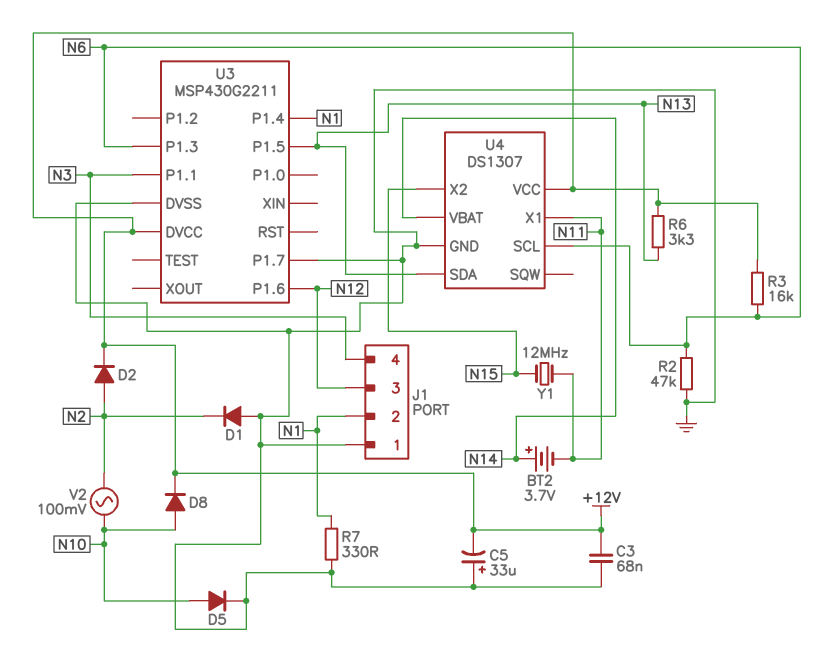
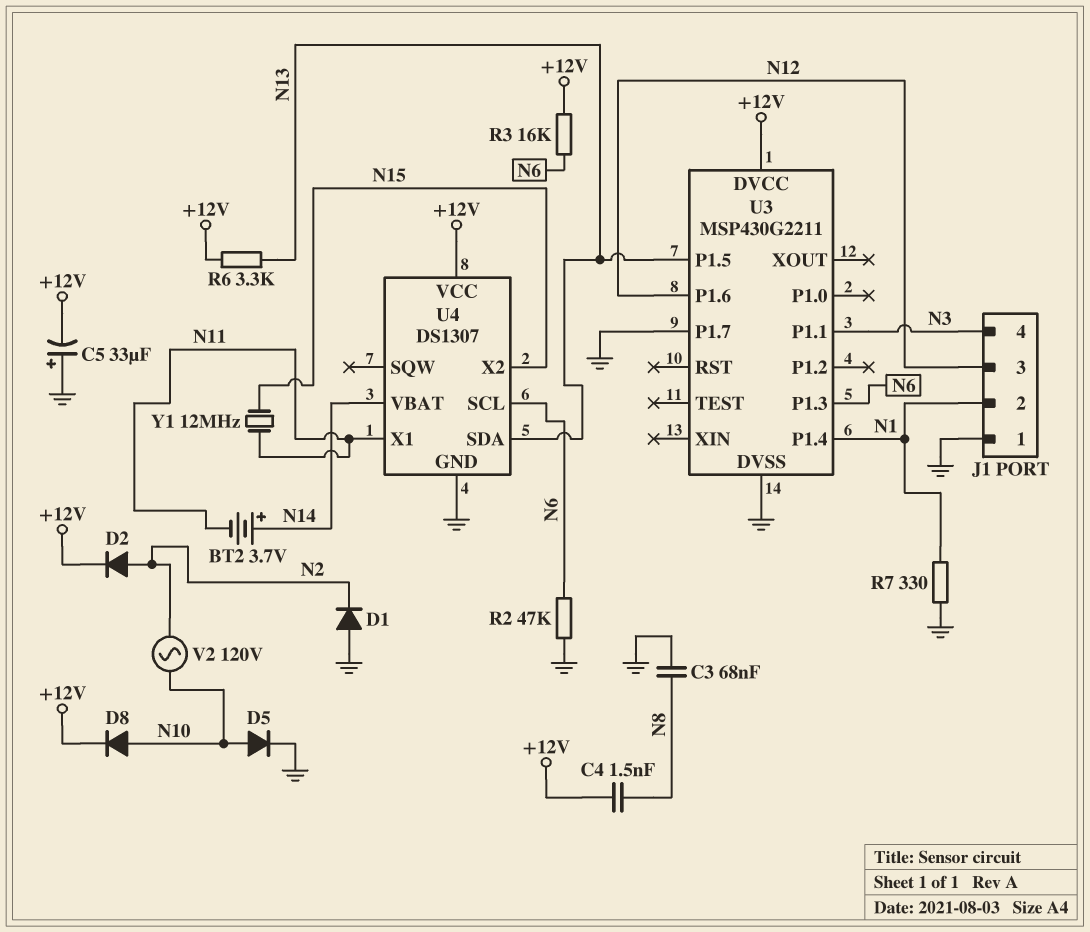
C3: 68nF (+12V, GND) -> 68nF (GND, N8)
C4: none -> 1.5nF (+12V, N8)
V2: AC 100mV (N2, N10) -> AC 120V (N2, N10)

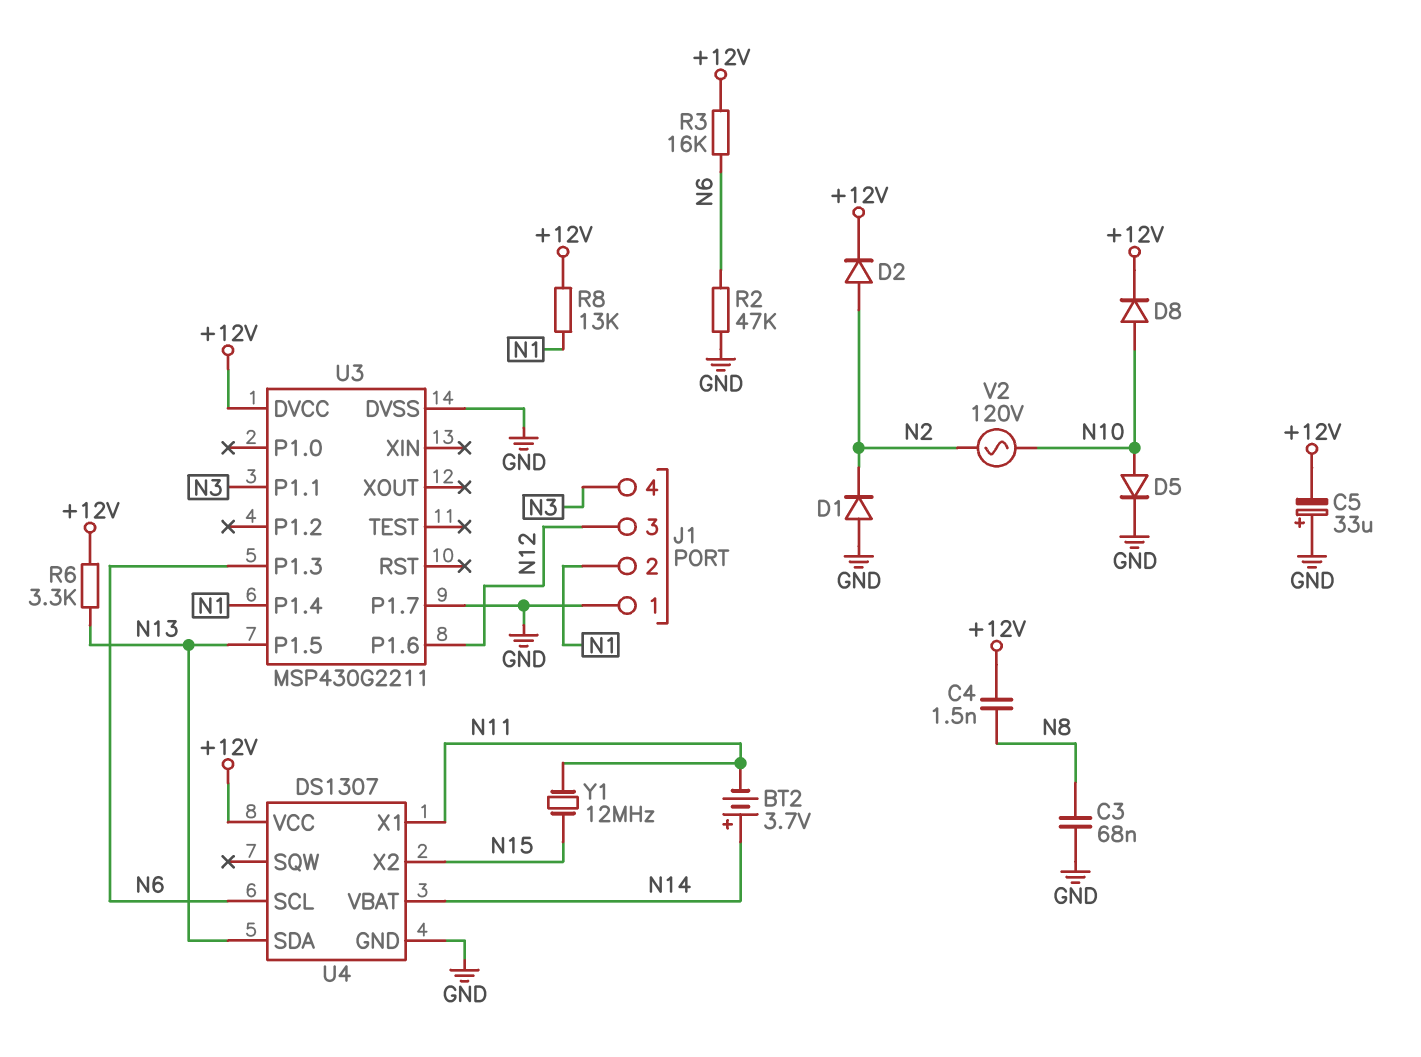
R7: 330 (GND, N1) -> none
R8: none -> 13k (+12V, N1)

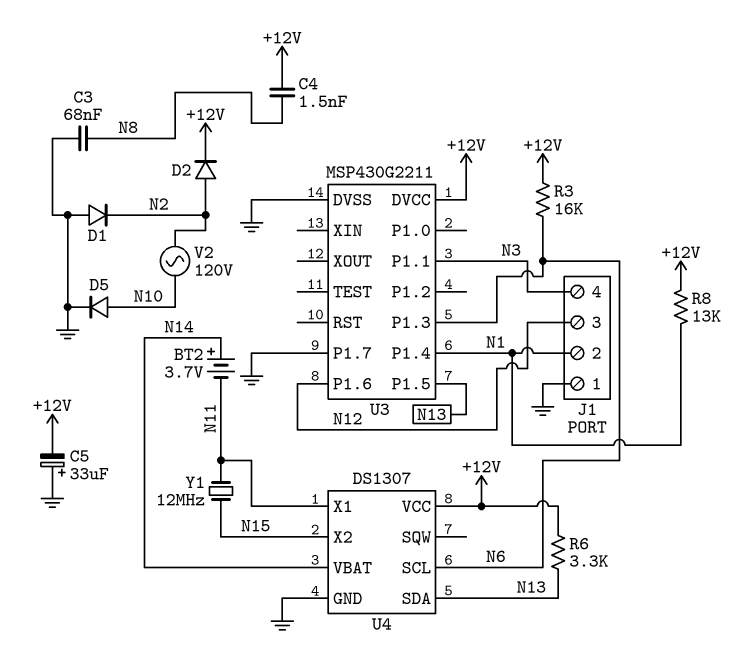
D8: diode (A N10, K +12V) -> none
R2: 47k (GND, N6) -> none

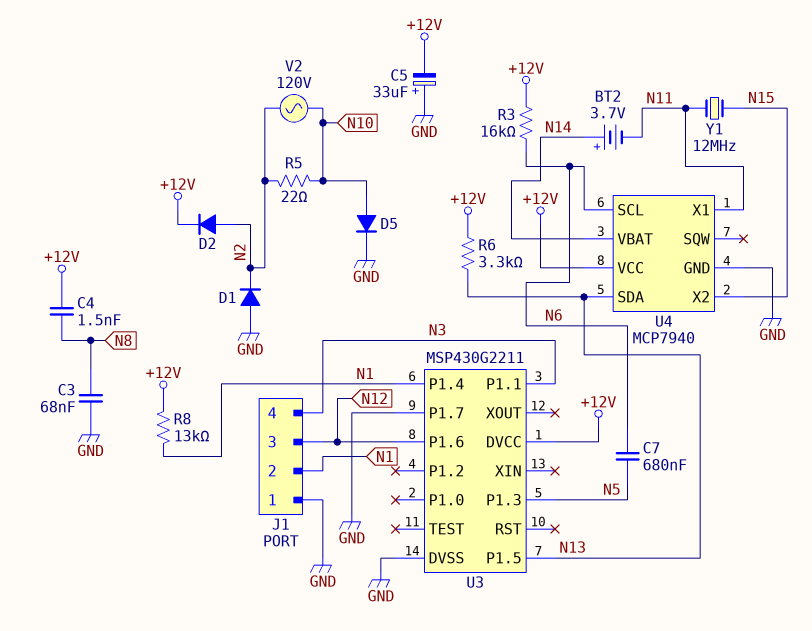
C7: none -> 680nF (N5, N6)
R5: none -> 22 (N2, N10)
U3 pin P1.3: N6 -> N5
U4: DS1307 -> MCP7940

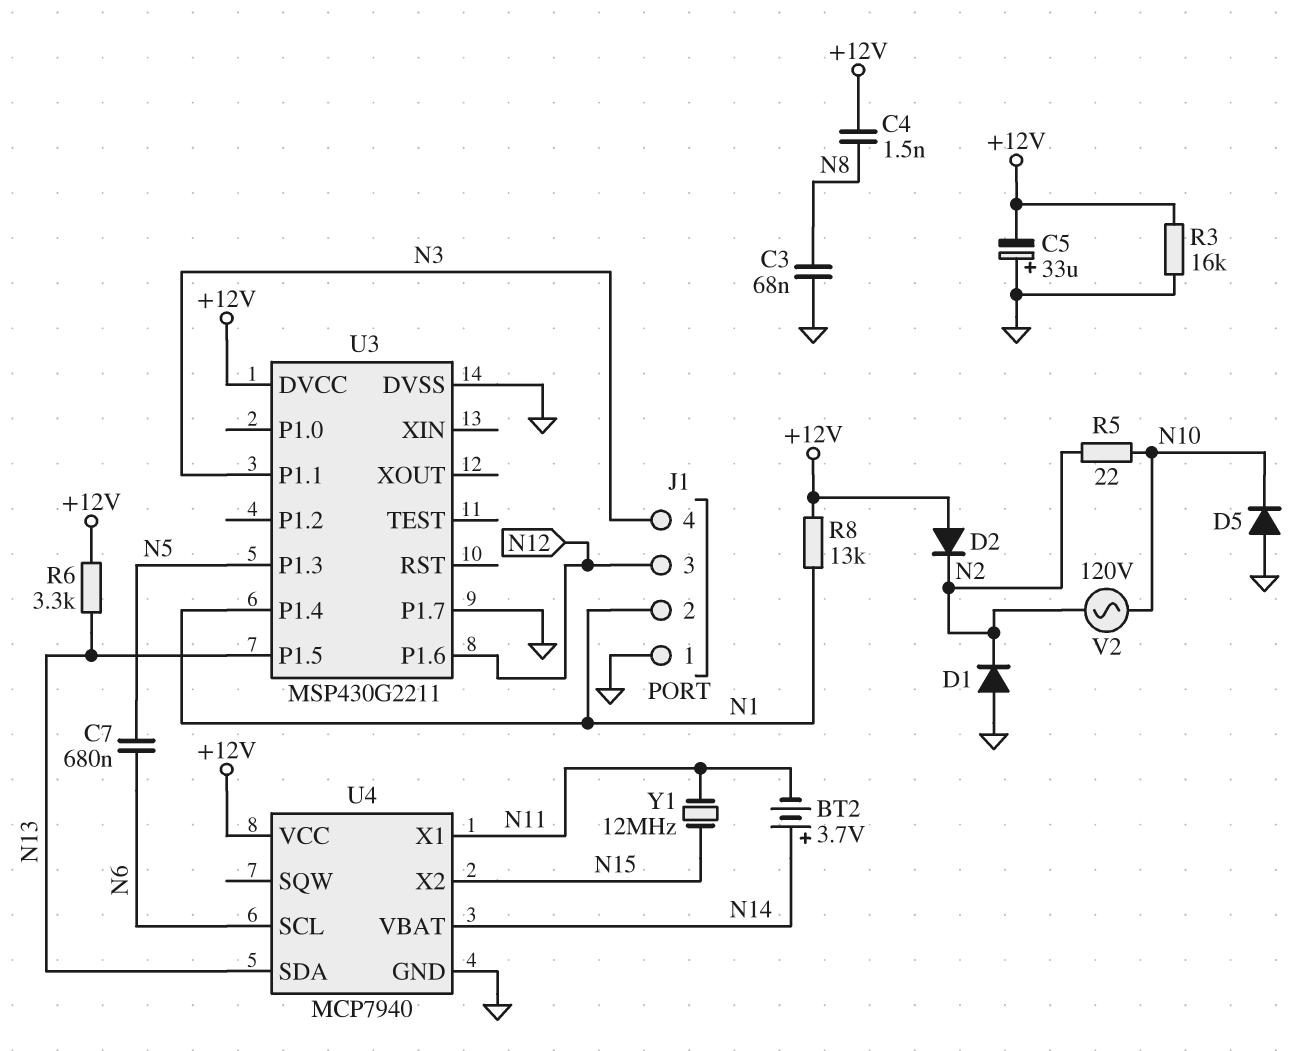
D2: diode (A N2, K +12V) -> diode (A +12V, K N2)
D5: diode (A N10, K GND) -> diode (A GND, K N10)
R3: 16k (+12V, N6) -> 16k (+12V, GND)

